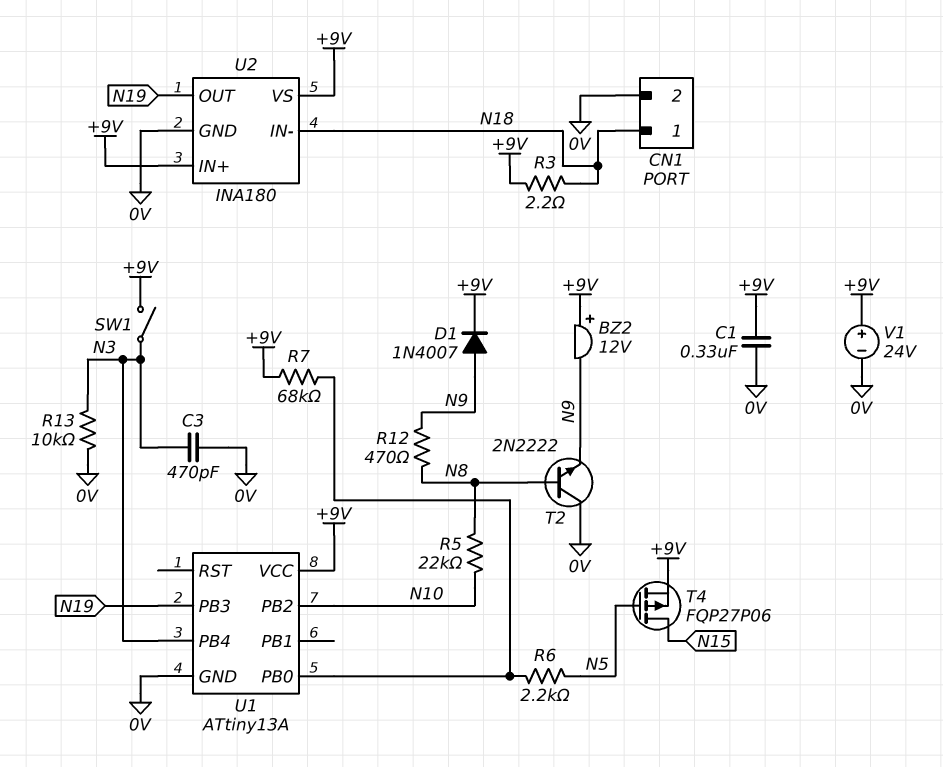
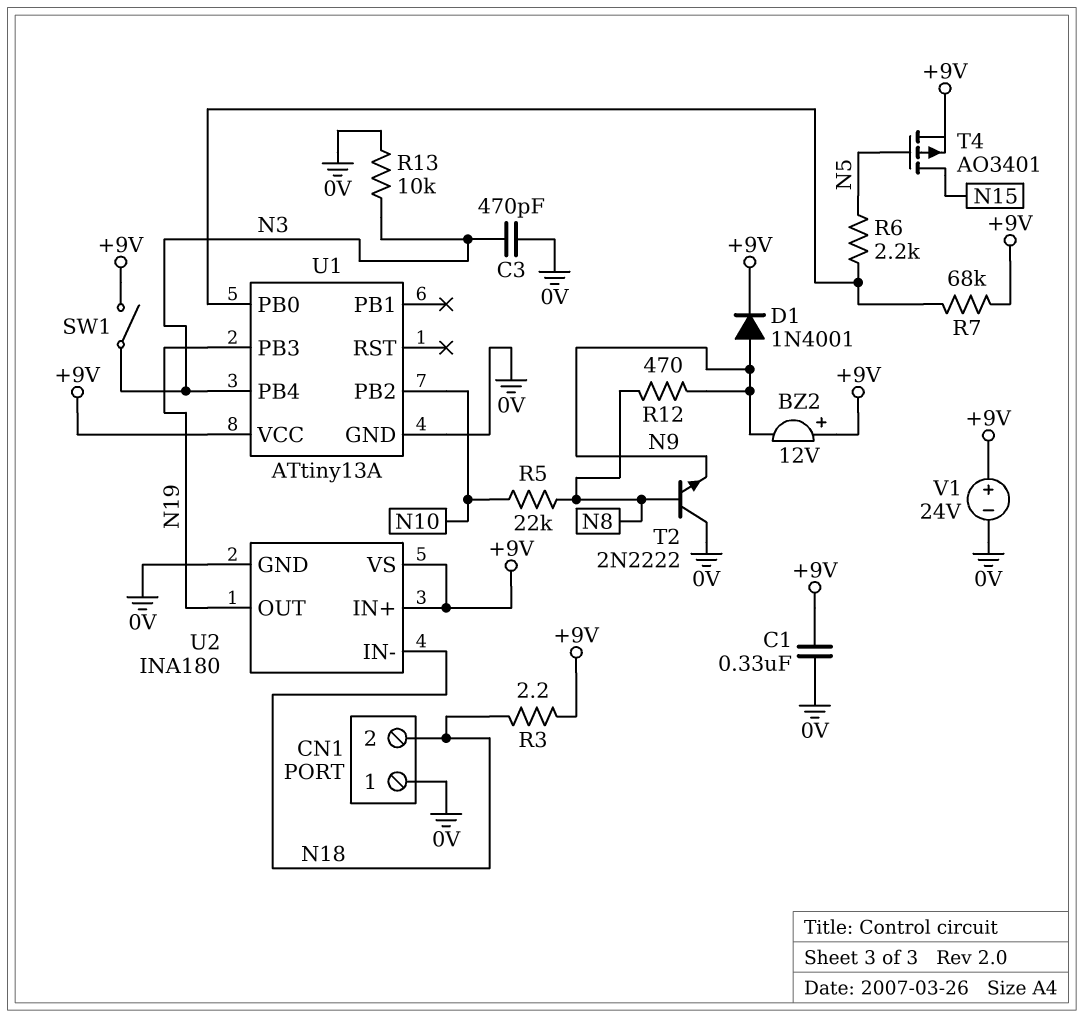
CN1 pin 1: N18 -> 0V
CN1 pin 2: 0V -> N18
D1: diode 1N4007 (A N9, K +9V) -> diode 1N4001 (A N9, K +9V)
T4: PMOS FQP27P06 (G N5, D N15, S +9V) -> PMOS AO3401 (G N5, D N15, S +9V)

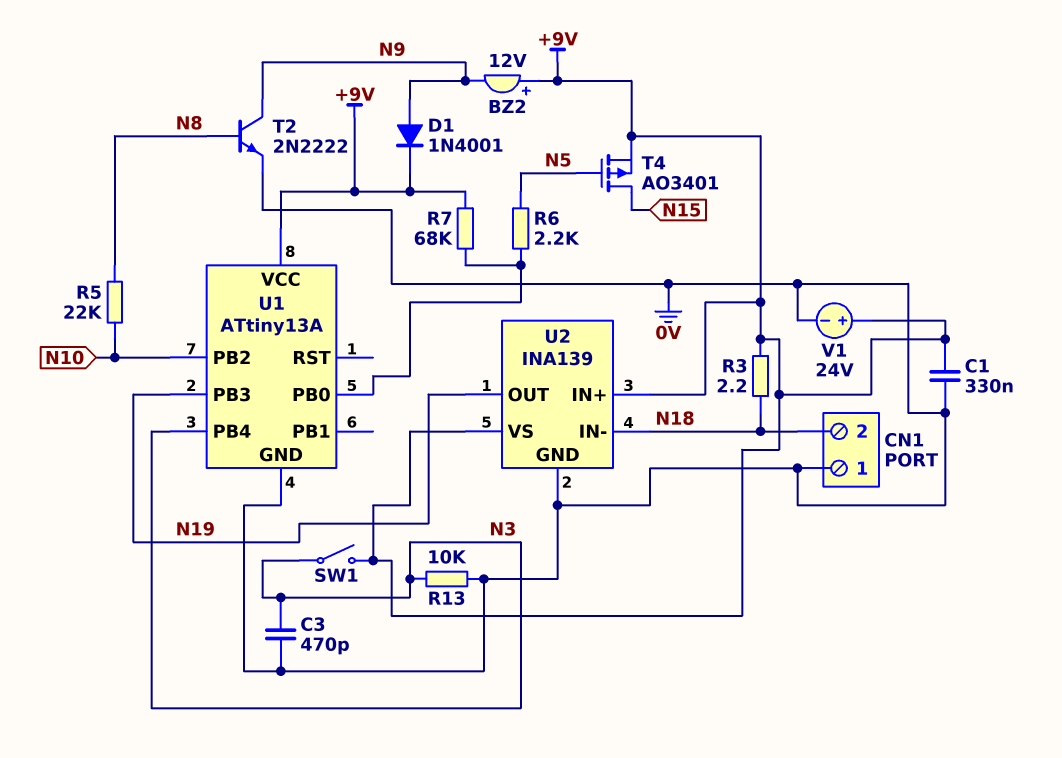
R12: 470 (N8, N9) -> none
T2: NPN 2N2222 (B N8, C 0V, E N9) -> NPN 2N2222 (B N8, C N9, E 0V)
U2: INA180 -> INA139

